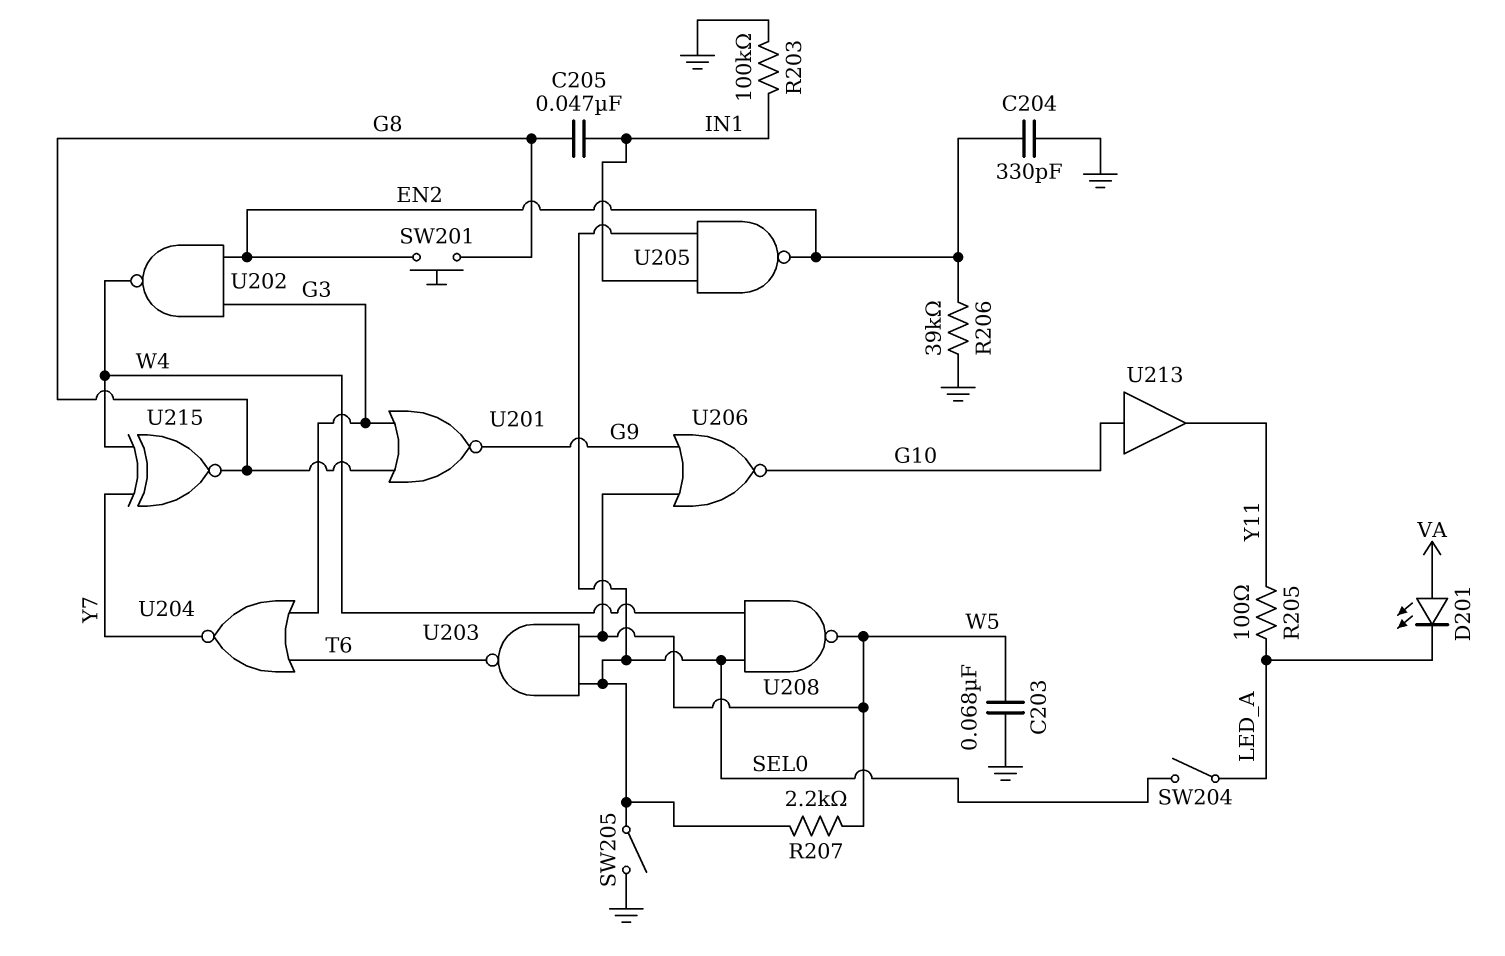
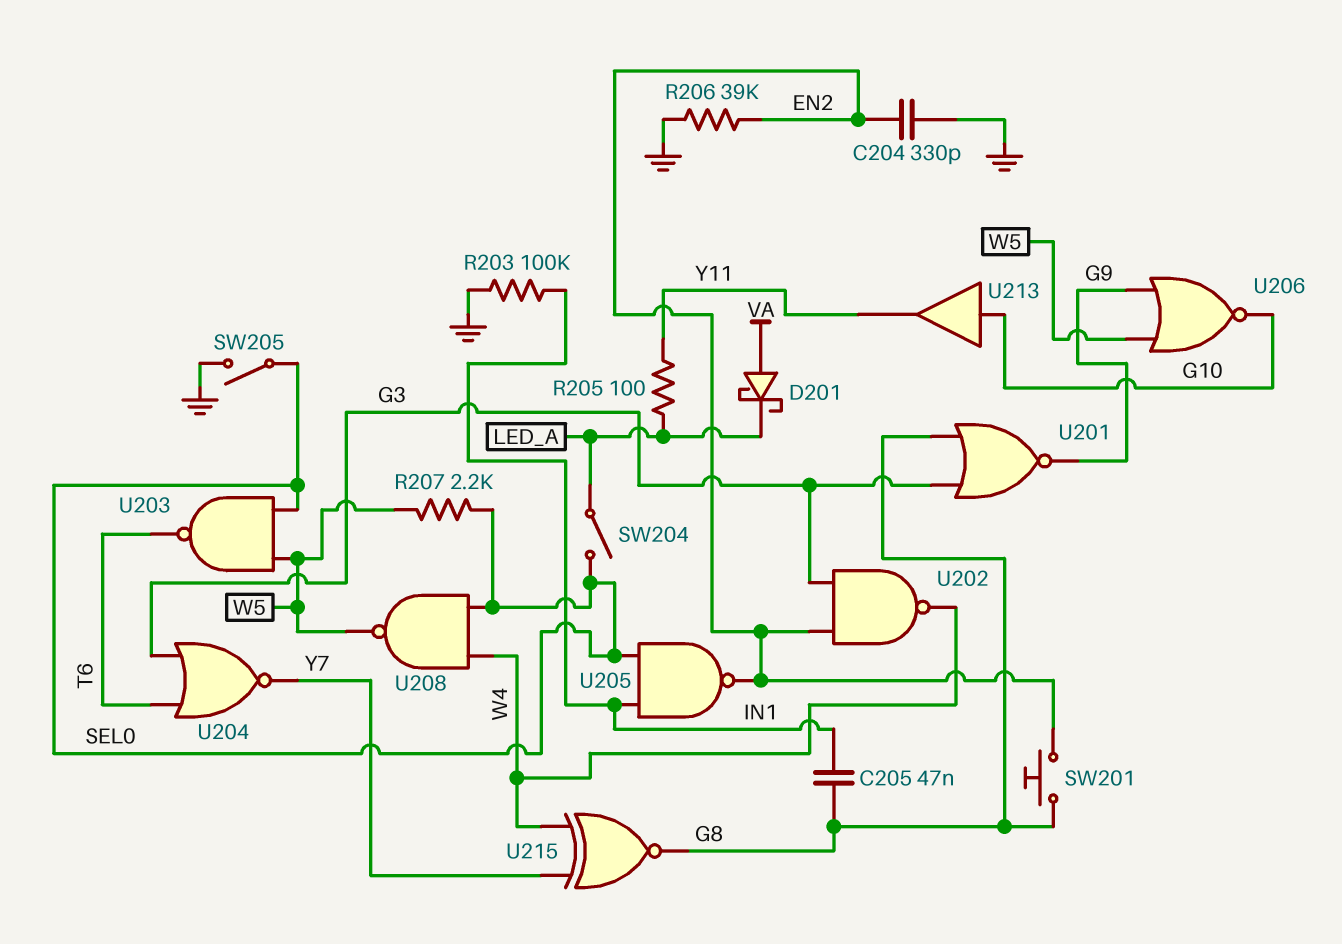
C203: 68nF (GND, W5) -> none
D201: LED (A VA, K LED_A) -> schottky (A VA, K LED_A)

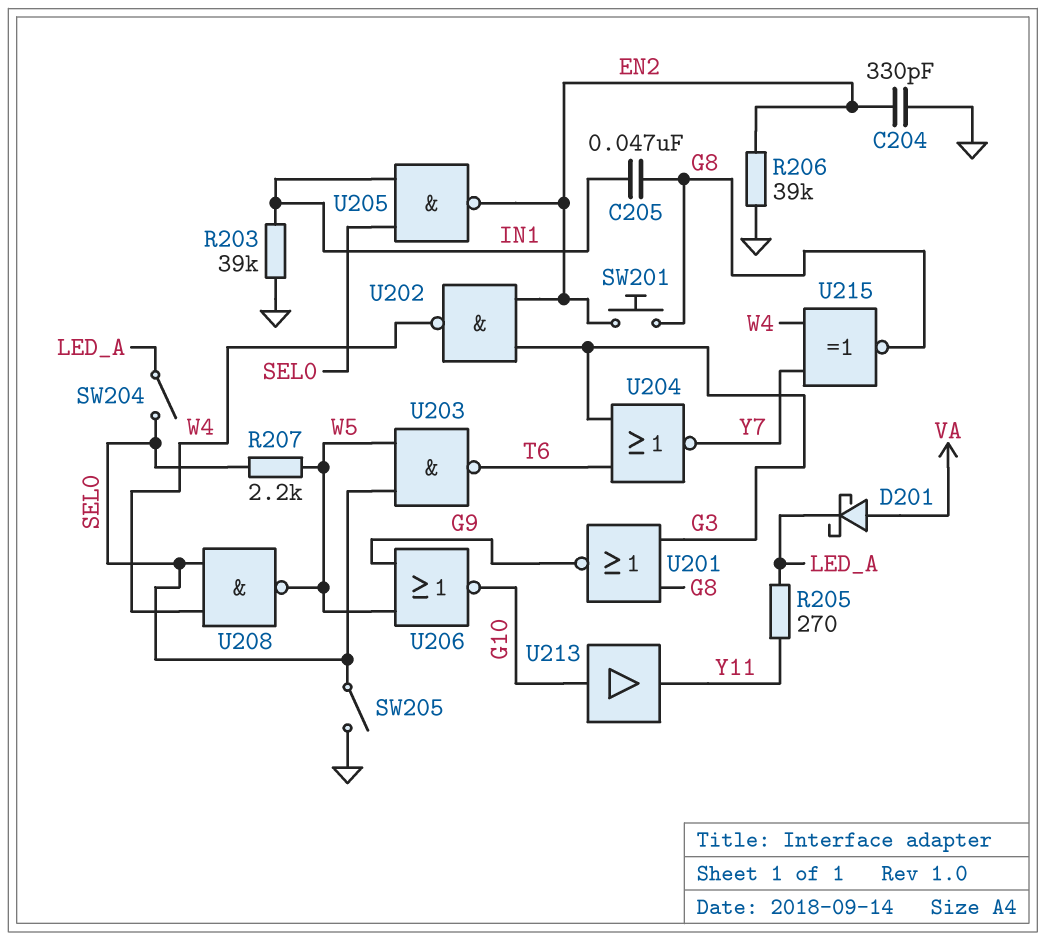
R203: 100k (GND, IN1) -> 39k (GND, IN1)
R205: 100 (LED_A, Y11) -> 270 (LED_A, Y11)

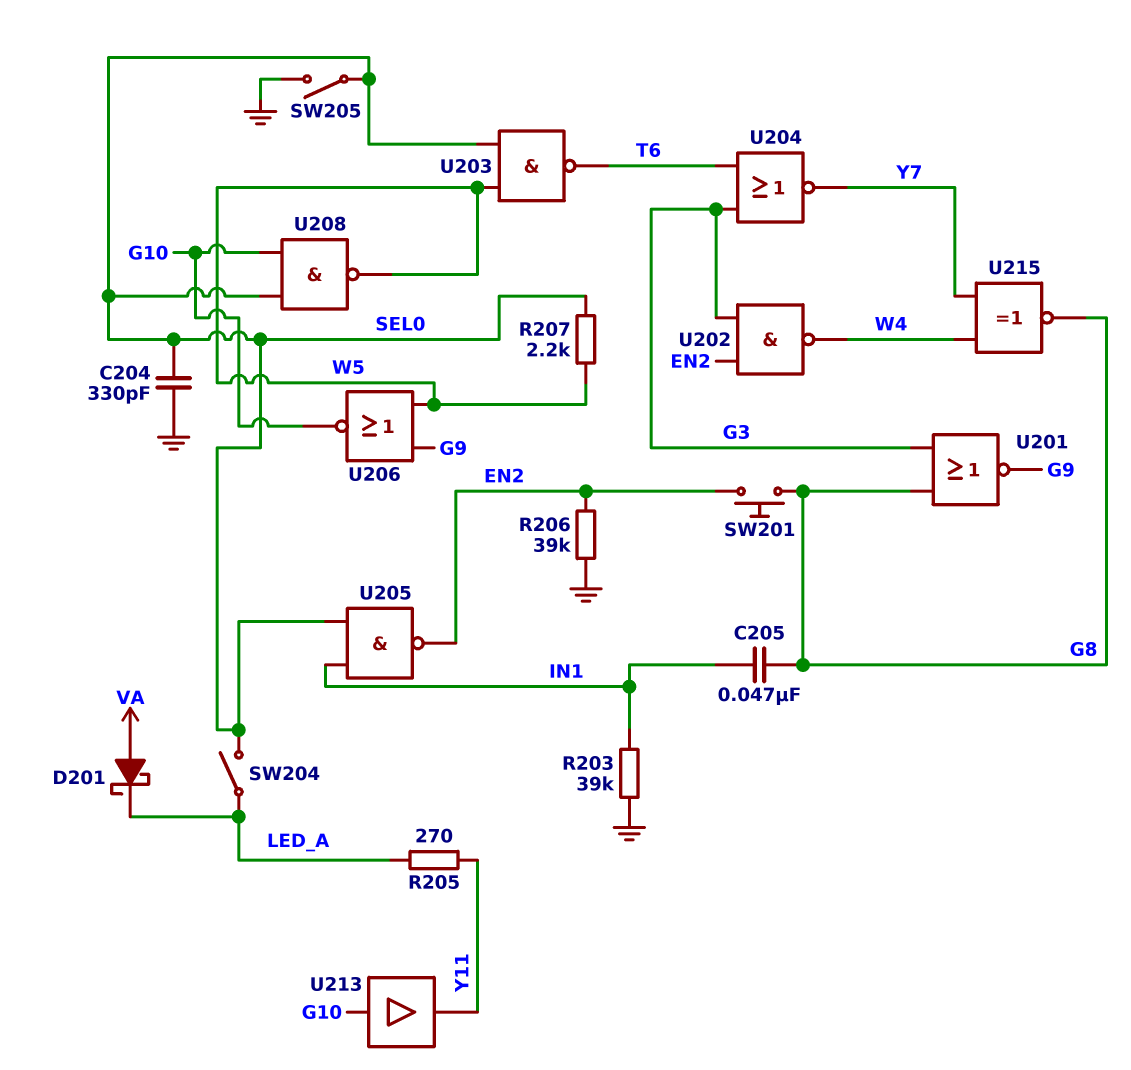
C204: 330pF (EN2, GND) -> 330pF (GND, SEL0)
U208: NAND (in SEL0, in W4, out W5) -> NAND (in G10, in SEL0, out W5)

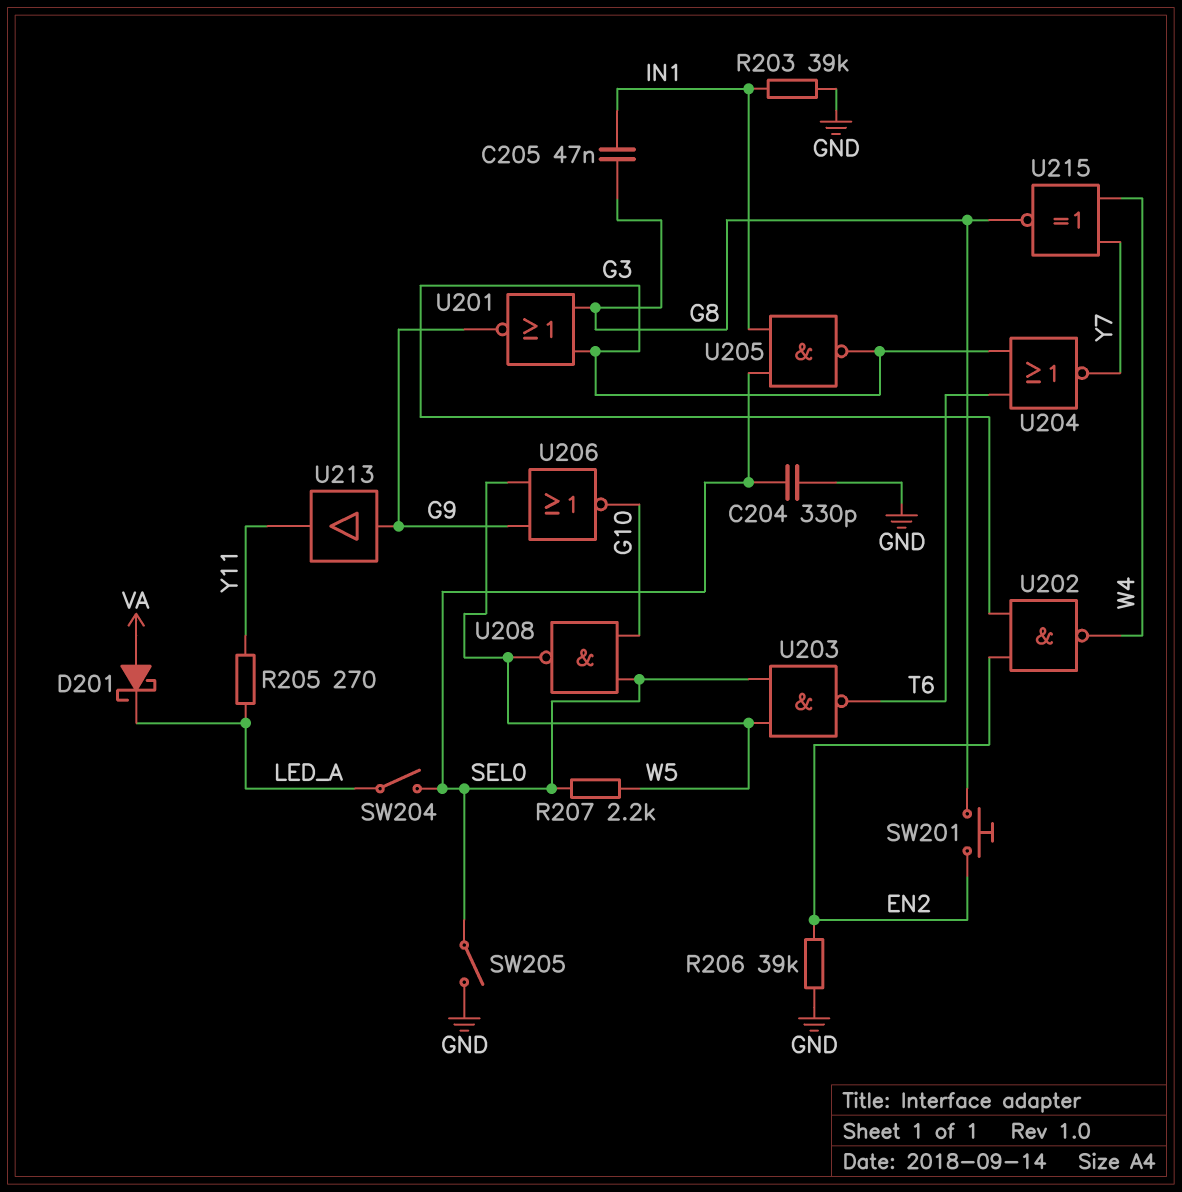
U205: NAND (in IN1, in SEL0, out EN2) -> NAND (in IN1, in SEL0, out G3)
U213: buffer (in G10, out Y11) -> buffer (in G9, out Y11)

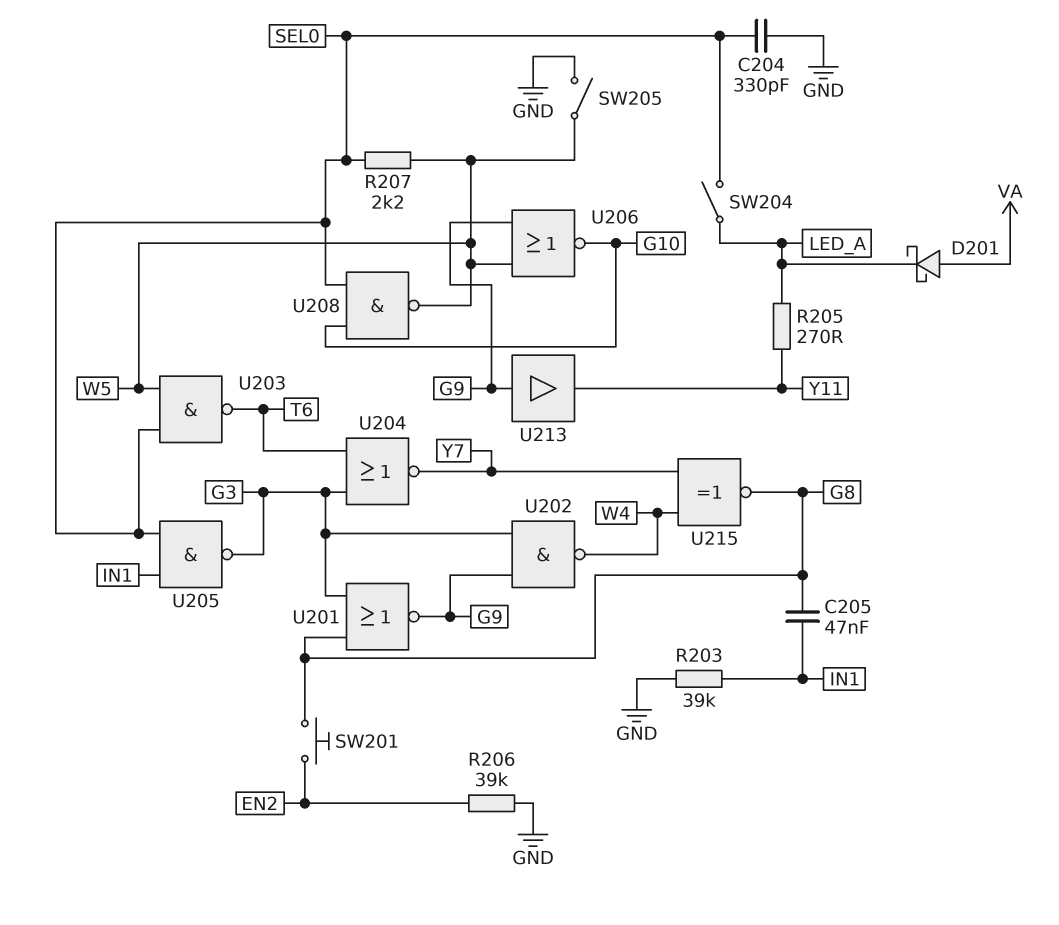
SW205: switch (GND, SEL0) -> switch (GND, W5)
U202: NAND (in EN2, in G3, out W4) -> NAND (in G3, in G9, out W4)

